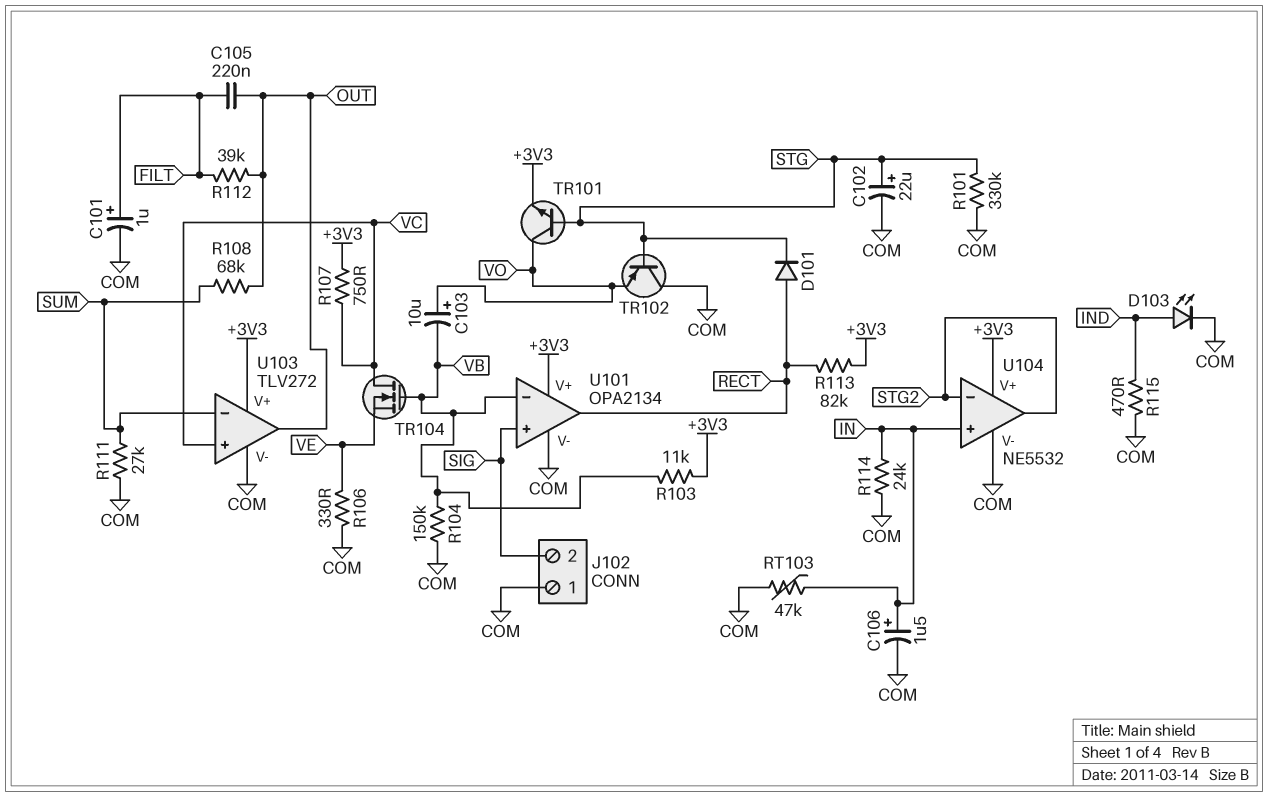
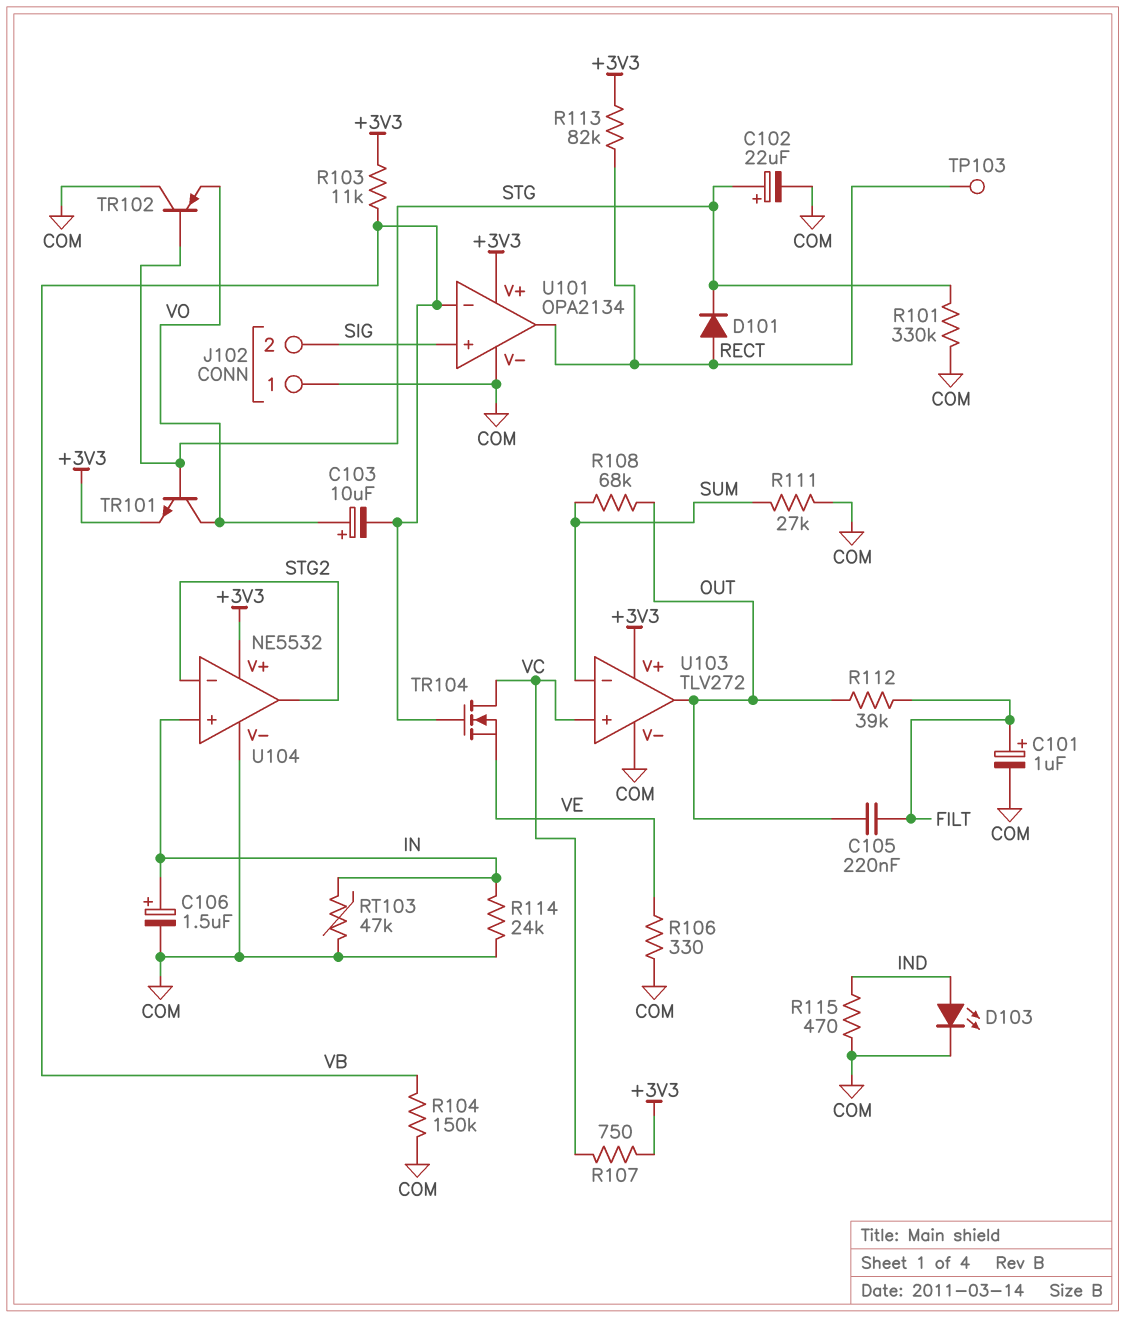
TP103: none -> test point (RECT)

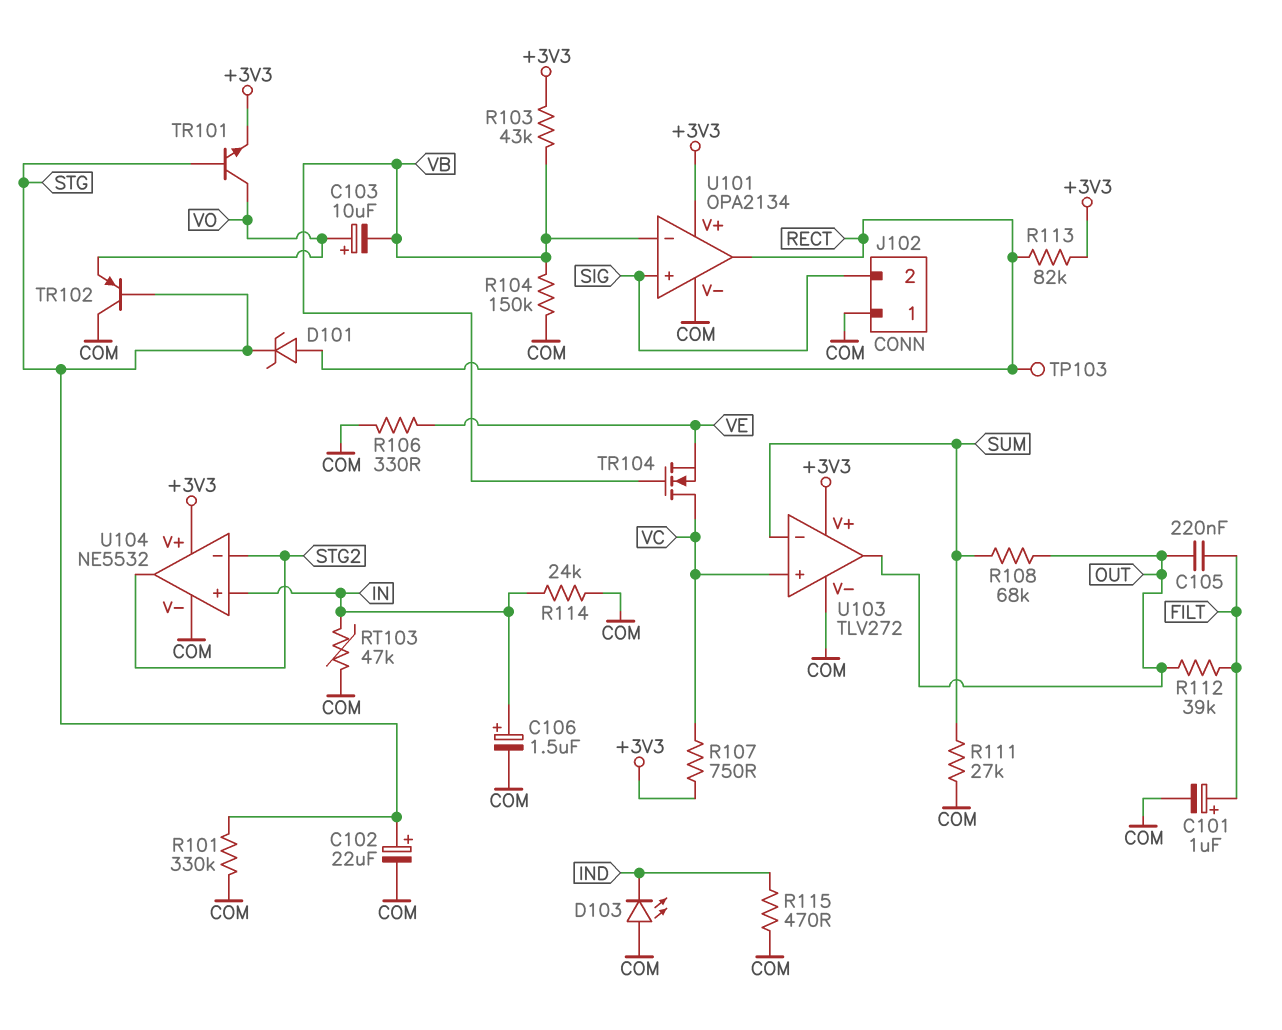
D101: diode (A RECT, K STG) -> zener (A RECT, K STG)
D103: LED (A IND, K COM) -> LED (A COM, K IND)
R103: 11k (+3V3, VB) -> 43k (+3V3, VB)

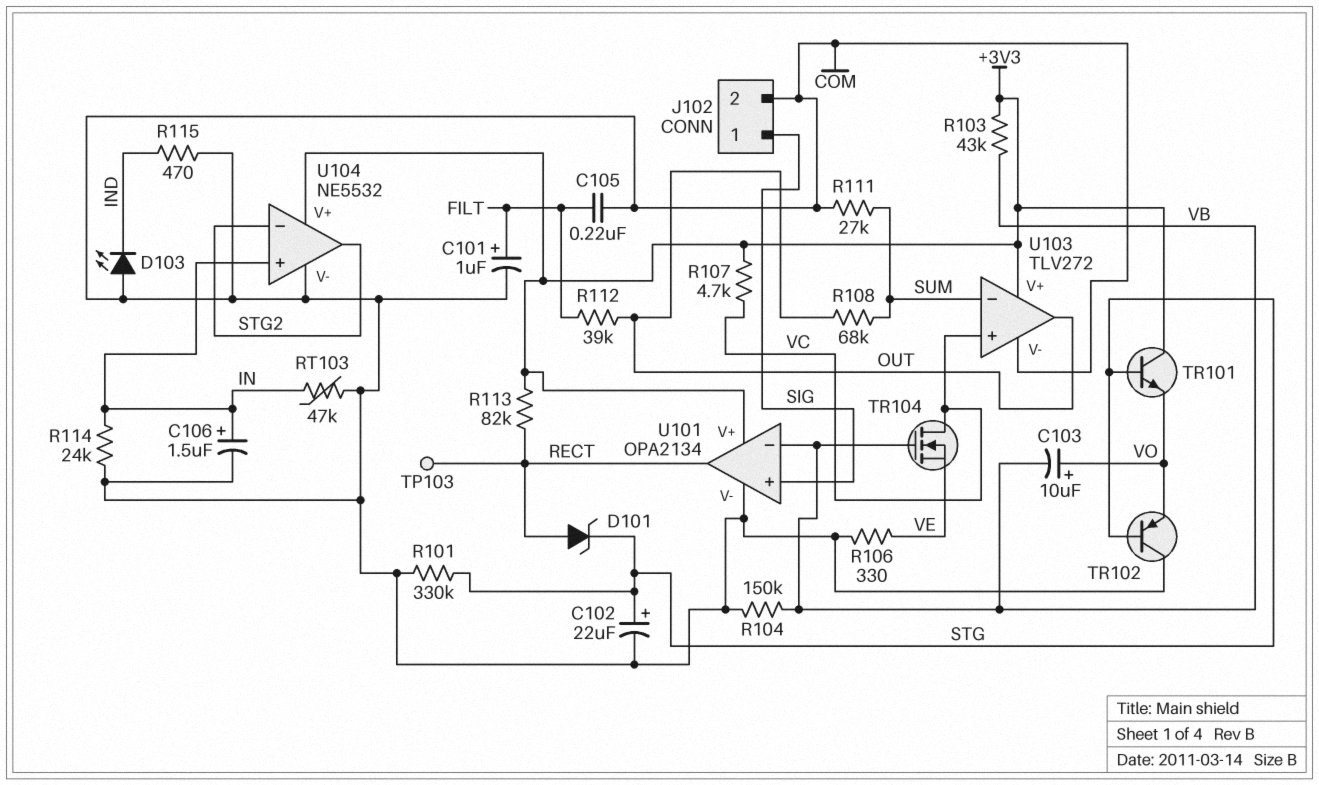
C105: 220nF (FILT, OUT) -> 220nF (COM, FILT)
J102 pin 1: COM -> SIG
J102 pin 2: SIG -> COM
R107: 750 (+3V3, VC) -> 4.7k (+3V3, VC)
TR101: NPN (B STG, C VO, E +3V3) -> NPN (B STG, C +3V3, E VO)

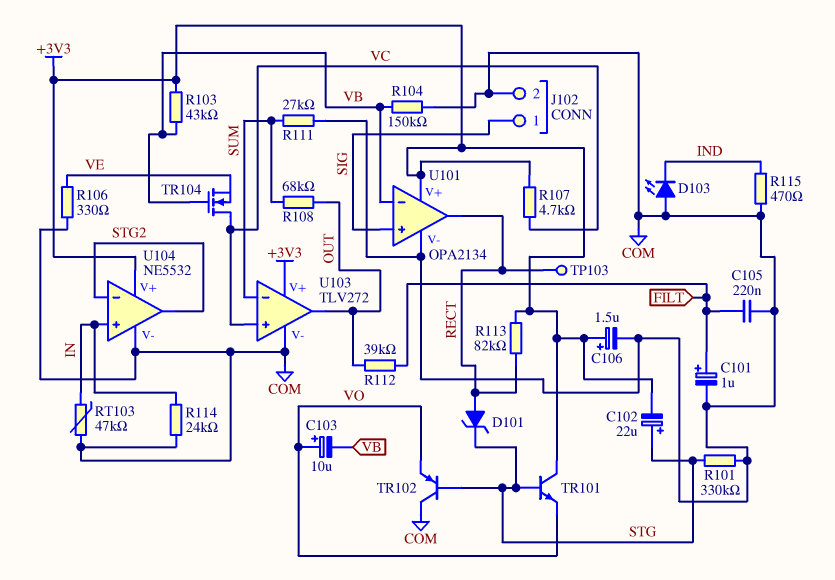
C102: 22uF (plus STG, minus COM) -> 22uF (plus STG, minus +3V3)
C106: 1.5uF (plus IN, minus COM) -> 1.5uF (plus +3V3, minus COM)

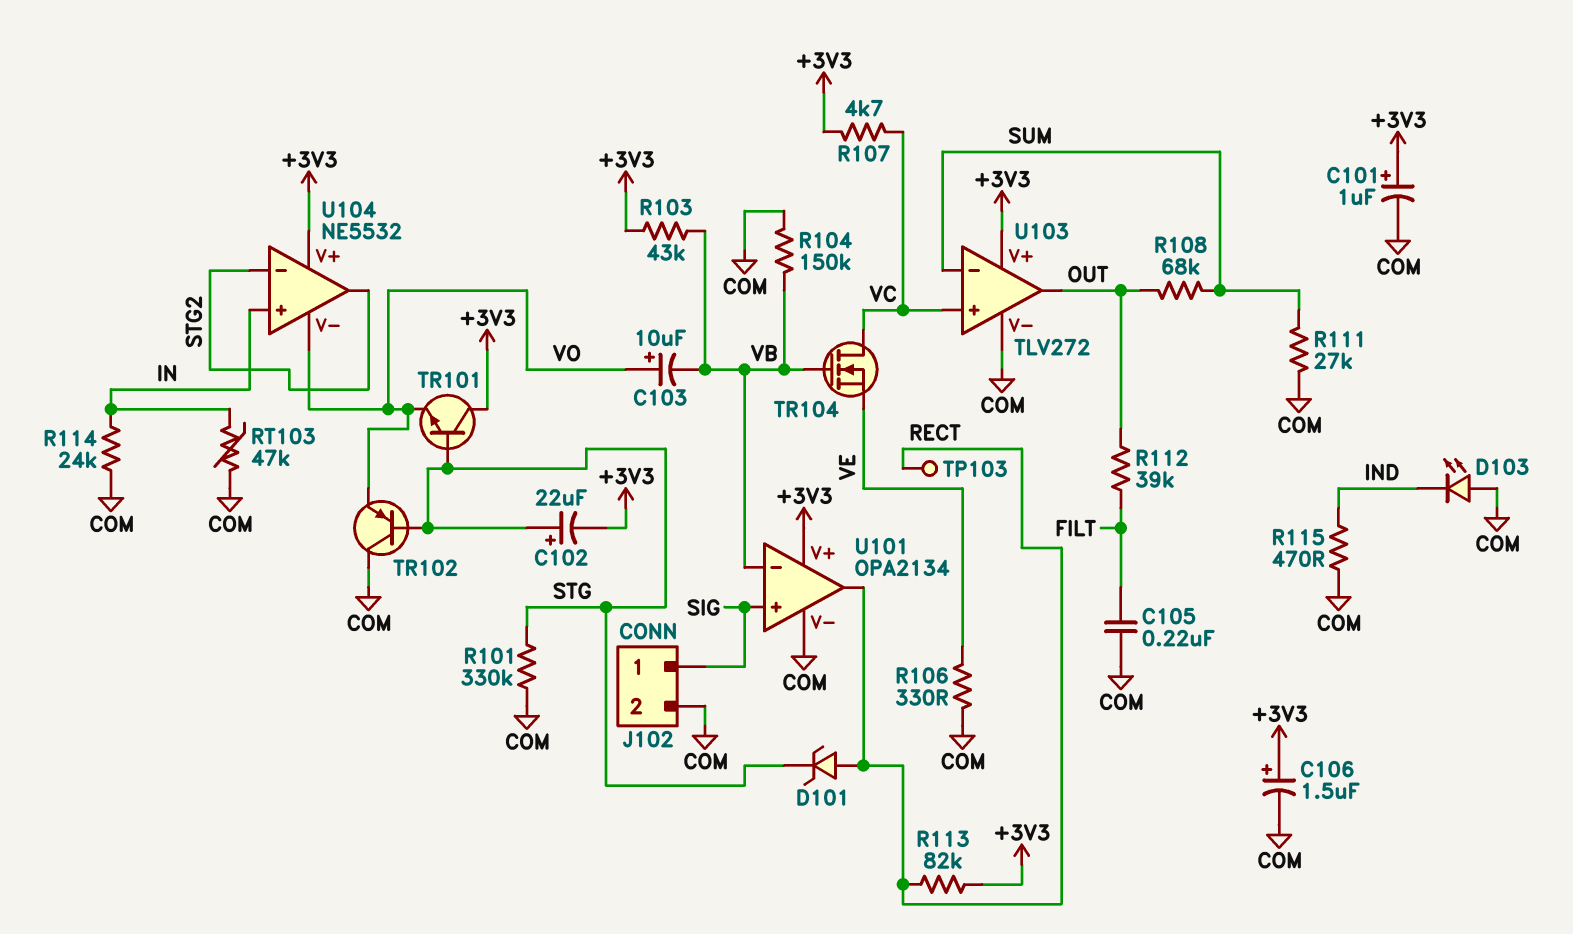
C101: 1uF (plus FILT, minus COM) -> 1uF (plus +3V3, minus COM)
U104 pin V-: COM -> VO

